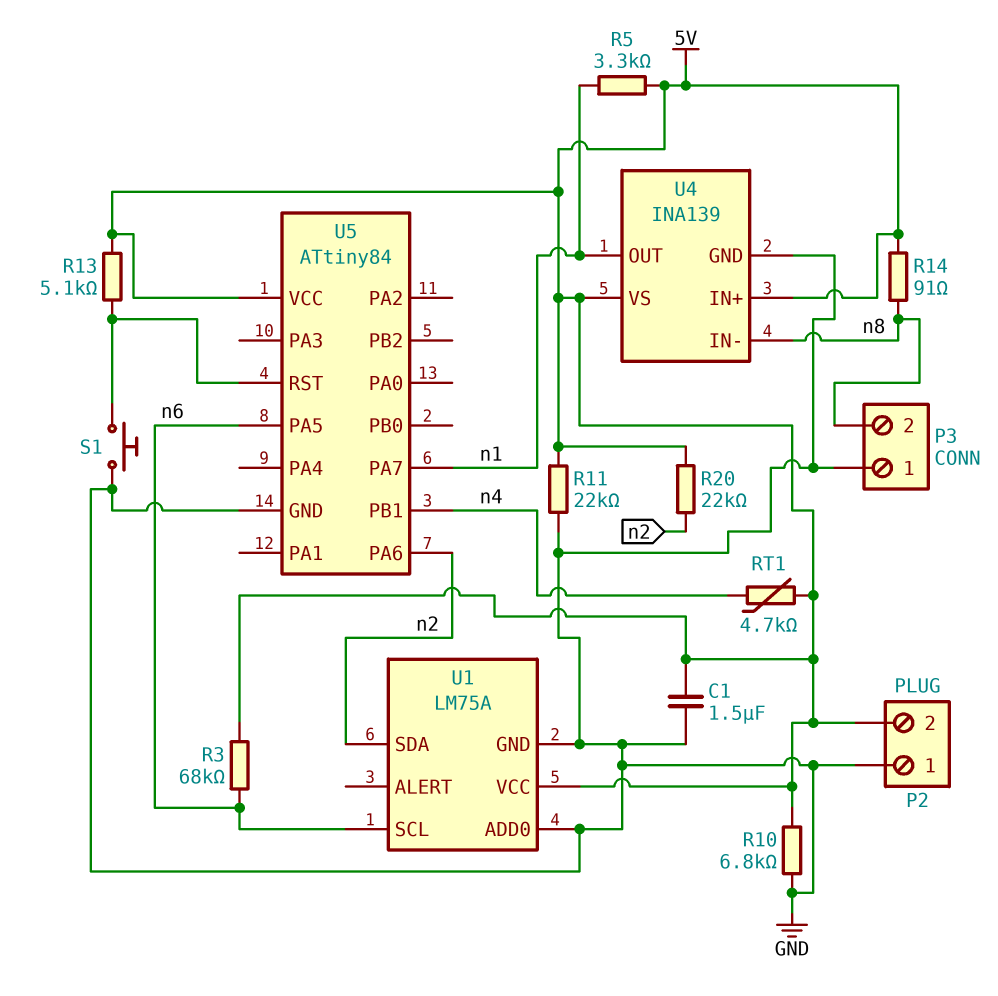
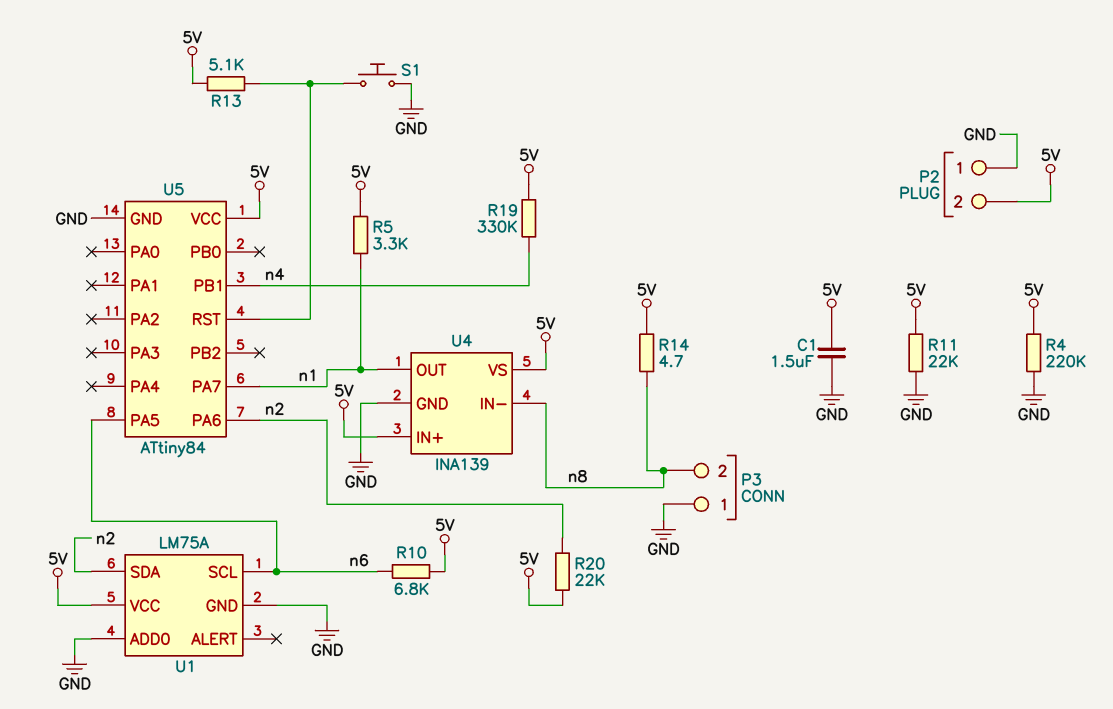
R3: 68k (5V, n6) -> none
R4: none -> 220k (5V, GND)
R10: 6.8k (5V, GND) -> 6.8k (5V, n6)
R14: 91 (5V, n8) -> 4.7 (5V, n8)
R19: none -> 330k (5V, n4)
RT1: 4.7k (5V, n4) -> none

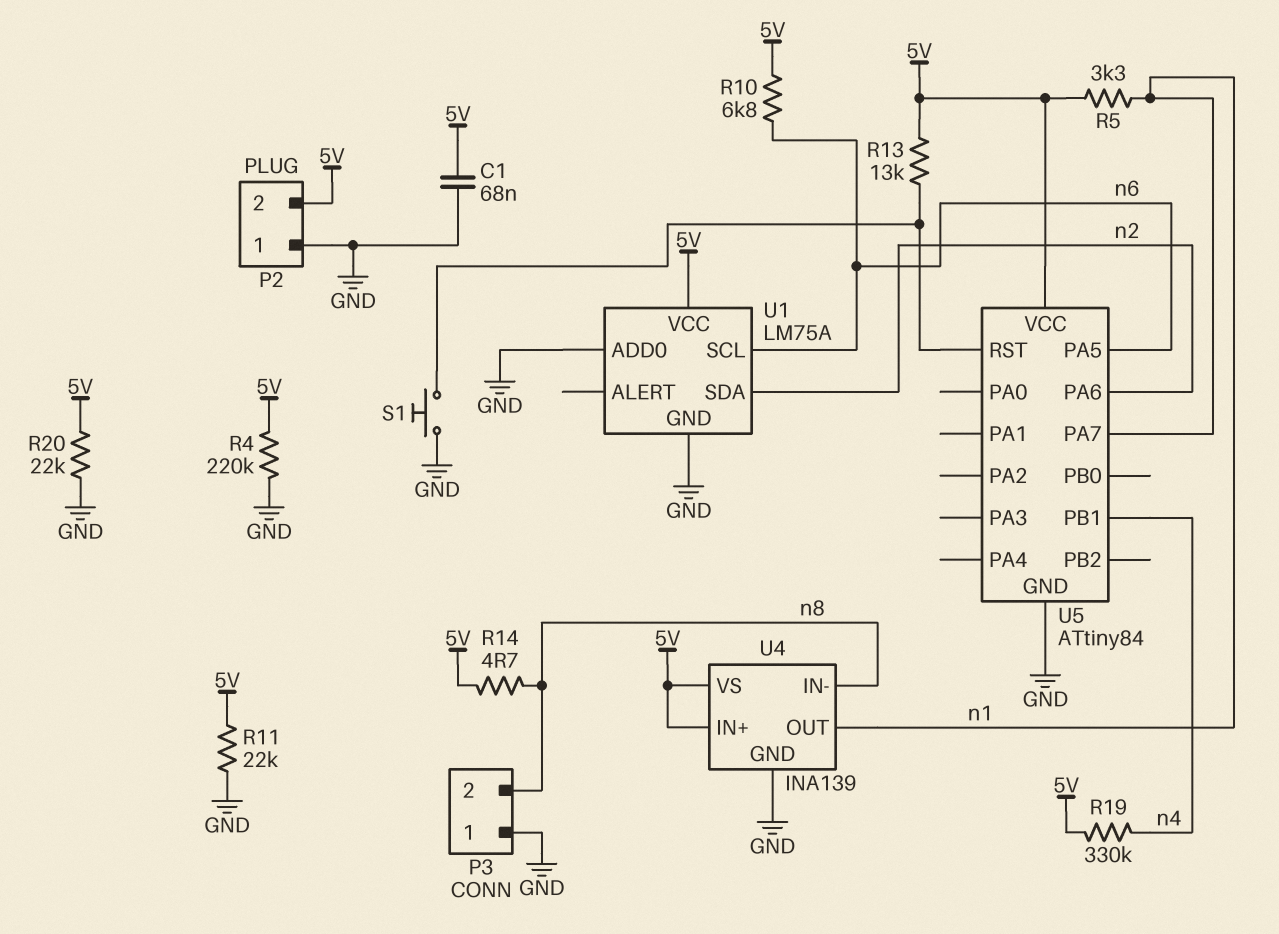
C1: 1.5uF (5V, GND) -> 68nF (5V, GND)
R13: 5.1k (5V, U5/RST) -> 13k (5V, U5/RST)
R20: 22k (5V, n2) -> 22k (5V, GND)

